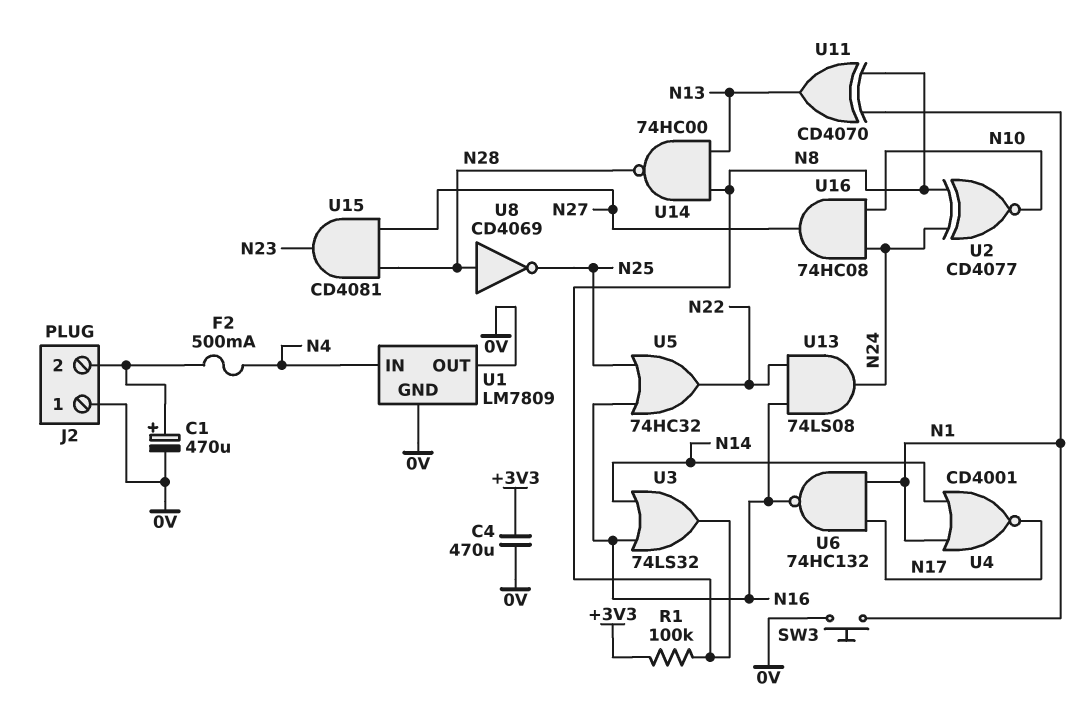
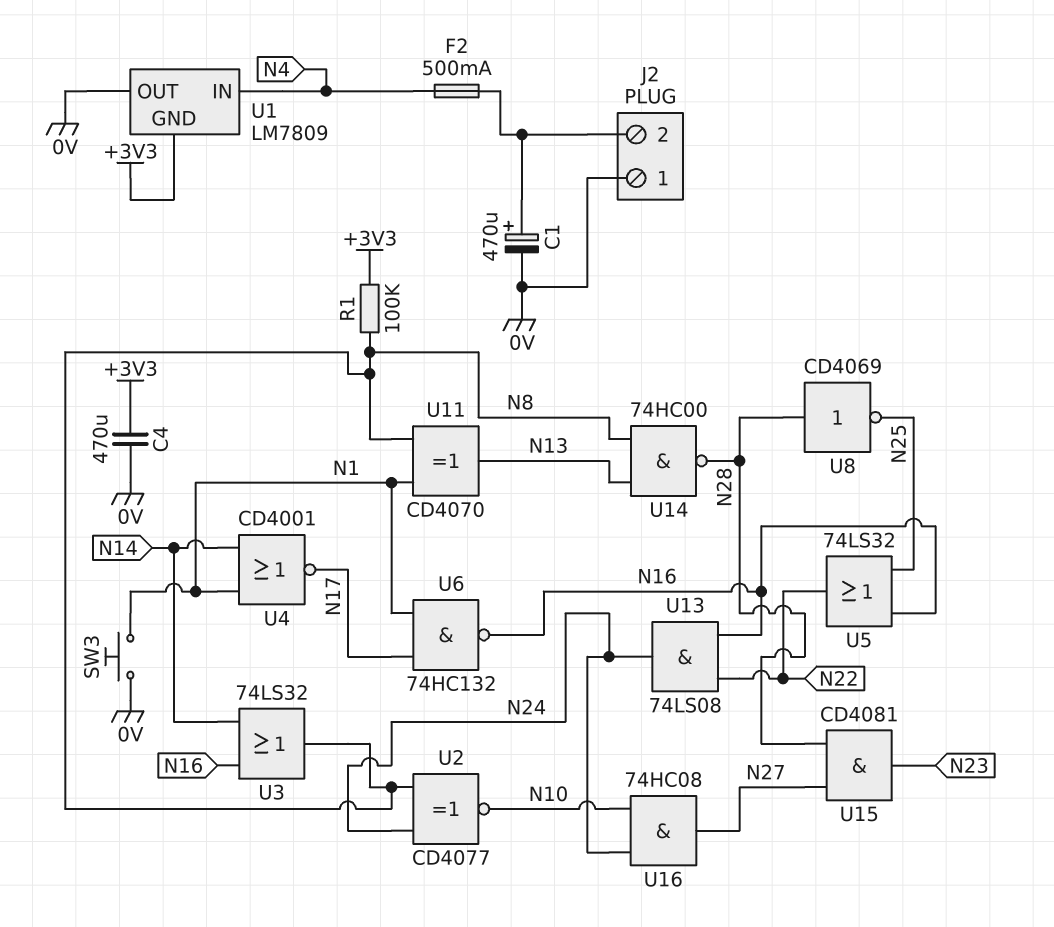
U1 pin GND: 0V -> +3V3
U5: OR 74HC32 (in N16, in N25, out N22) -> OR 74LS32 (in N16, in N25, out N22)

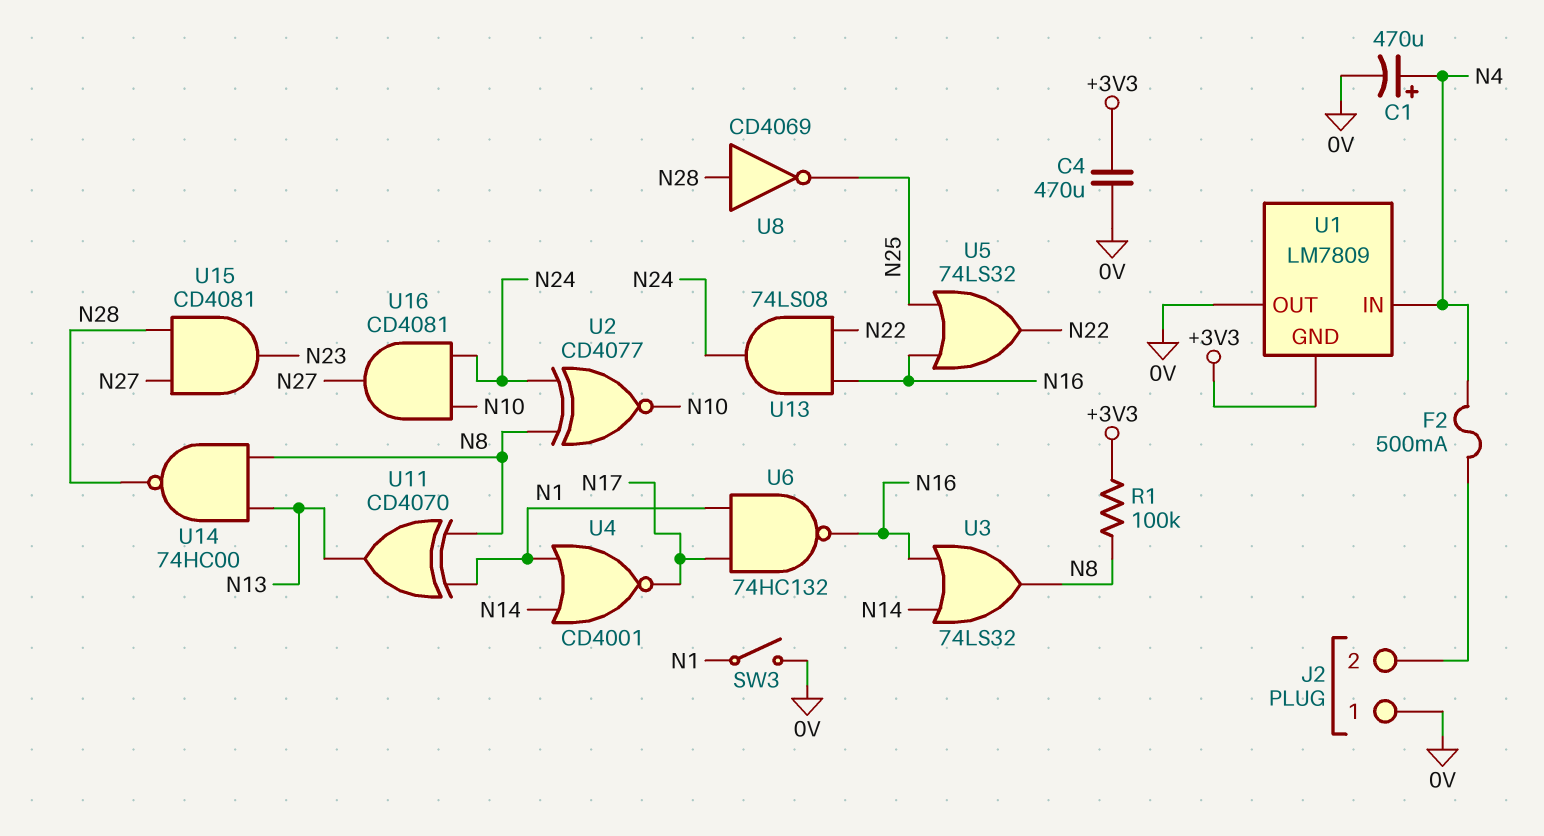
C1: 470uF (plus J2/2, minus 0V) -> 470uF (plus N4, minus 0V)
SW3: button (0V, N1) -> switch (0V, N1)
U16: AND 74HC08 (in N10, in N24, out N27) -> AND CD4081 (in N10, in N24, out N27)

